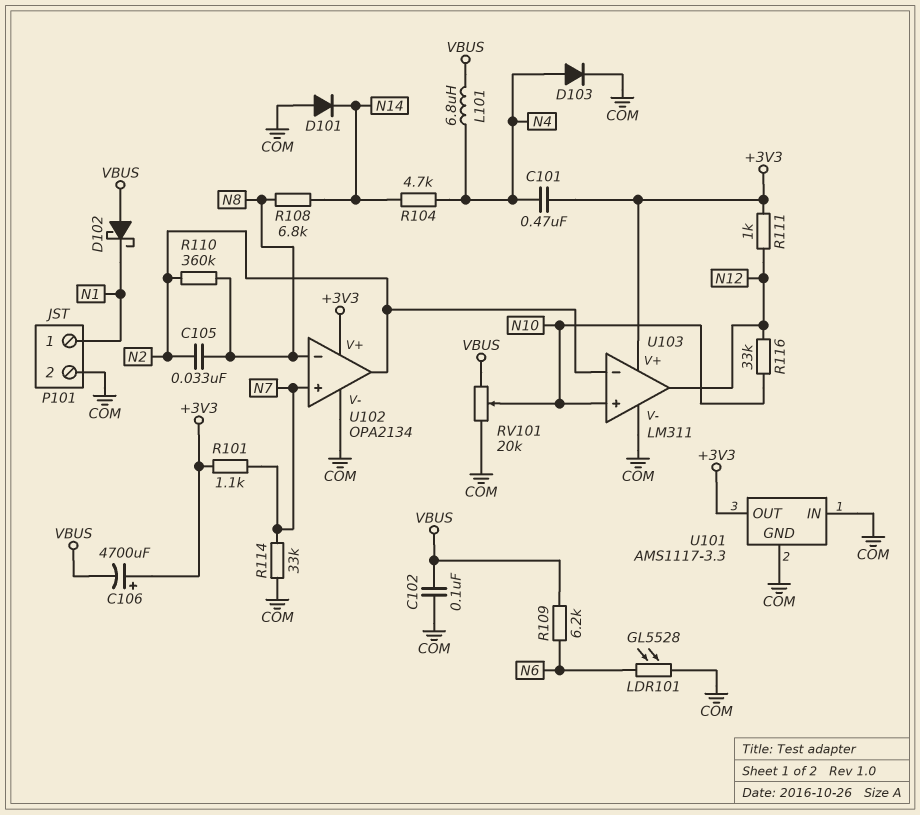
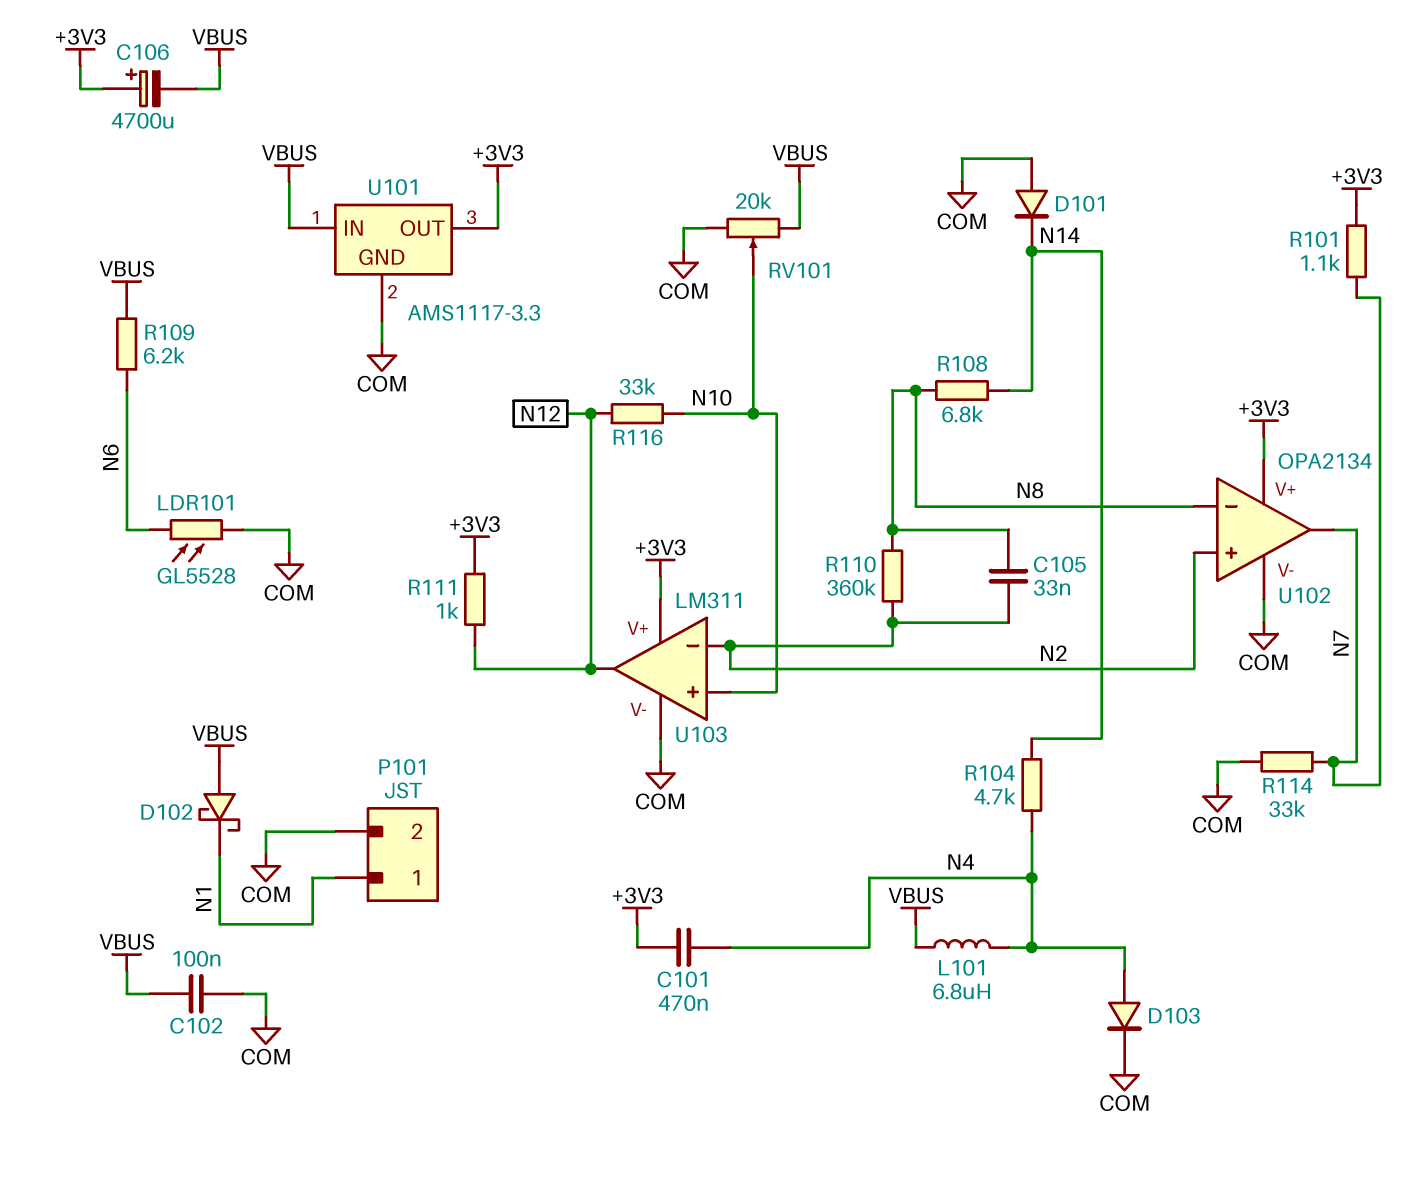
U101 pin IN: COM -> VBUS
U102 pin in+: N7 -> N2
U102 pin out: N2 -> N7

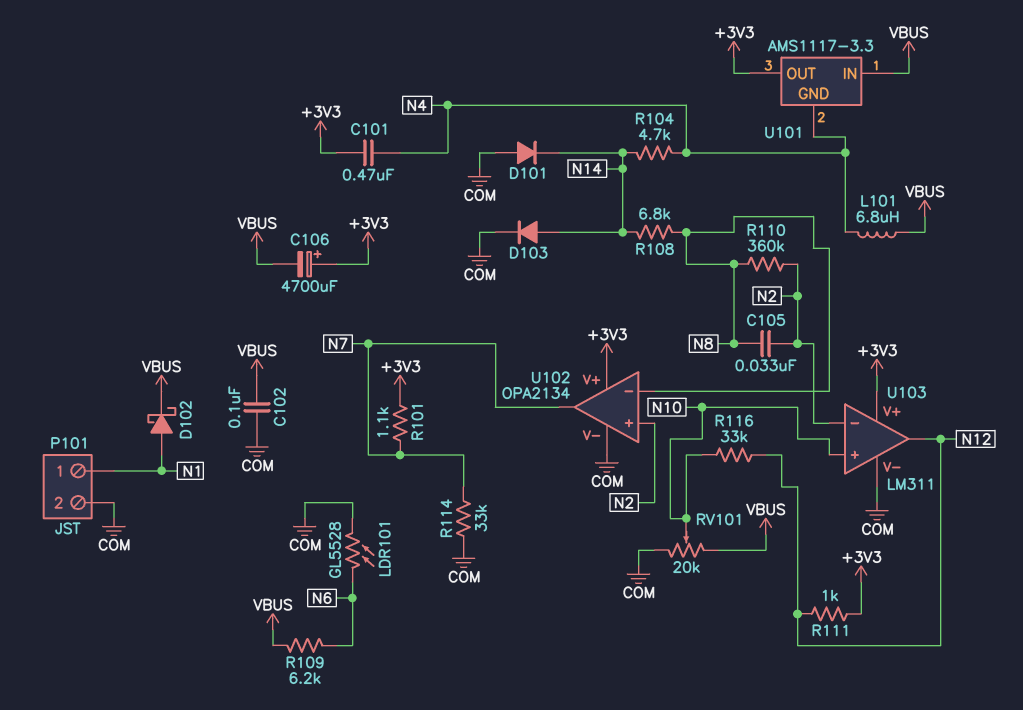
D102: schottky (A VBUS, K N1) -> schottky (A N1, K VBUS)
D103: diode (A N4, K COM) -> diode (A N14, K COM)
U101 pin GND: COM -> N4

